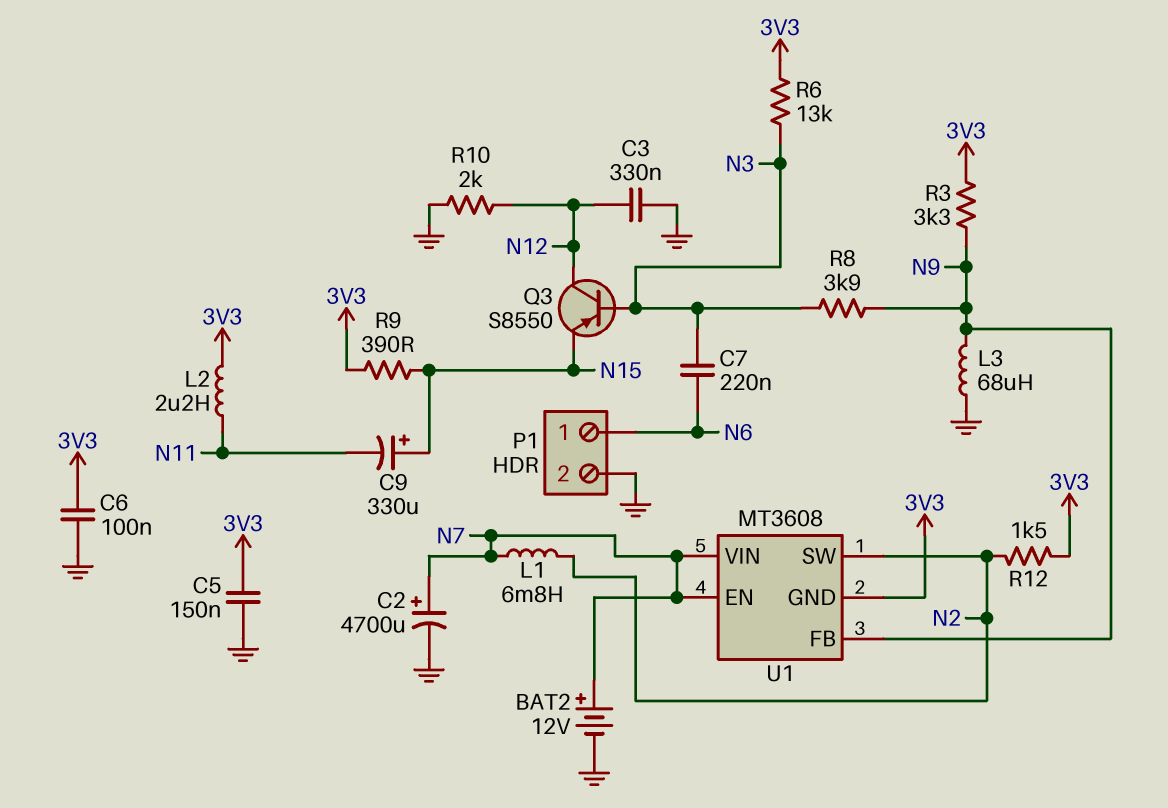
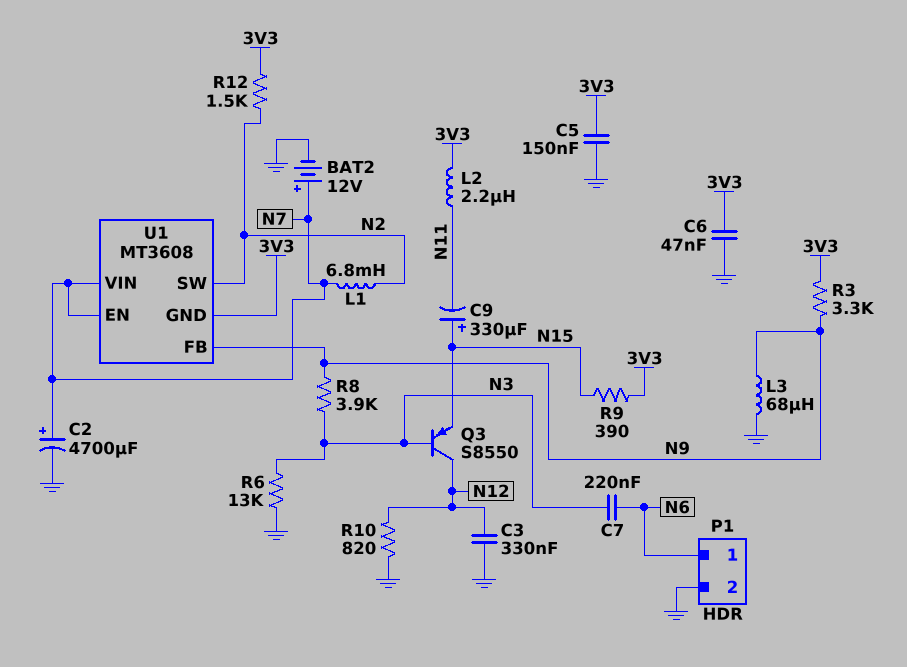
C6: 100nF (3V3, GND) -> 47nF (3V3, GND)
R6: 13k (3V3, N3) -> 13k (GND, N3)
R10: 2k (GND, N12) -> 820 (GND, N12)

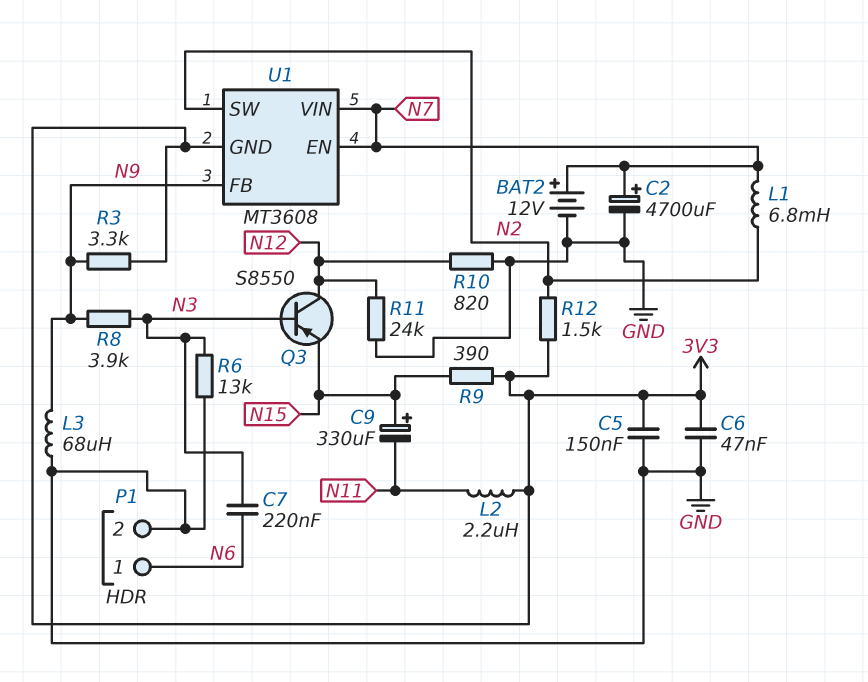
C3: 330nF (GND, N12) -> none
R11: none -> 24k (GND, N12)

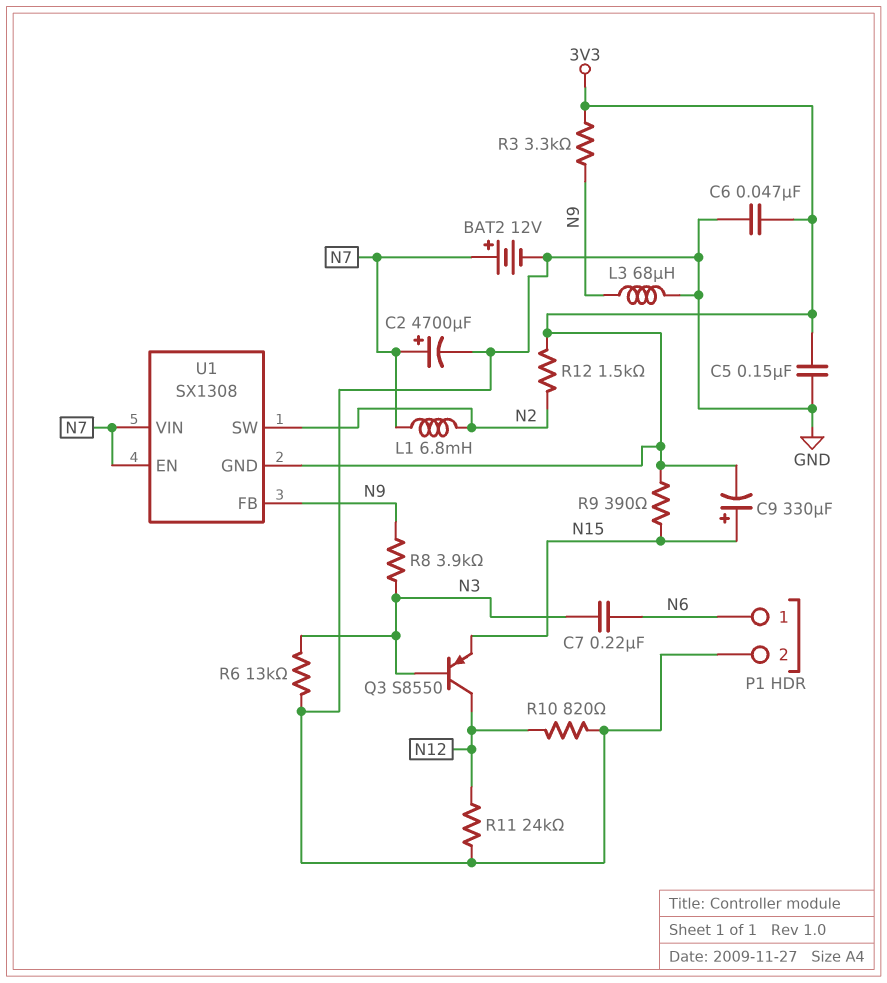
C9: 330uF (plus N15, minus N11) -> 330uF (plus N15, minus 3V3)
L2: 2.2uH (3V3, N11) -> none
U1: MT3608 -> SX1308

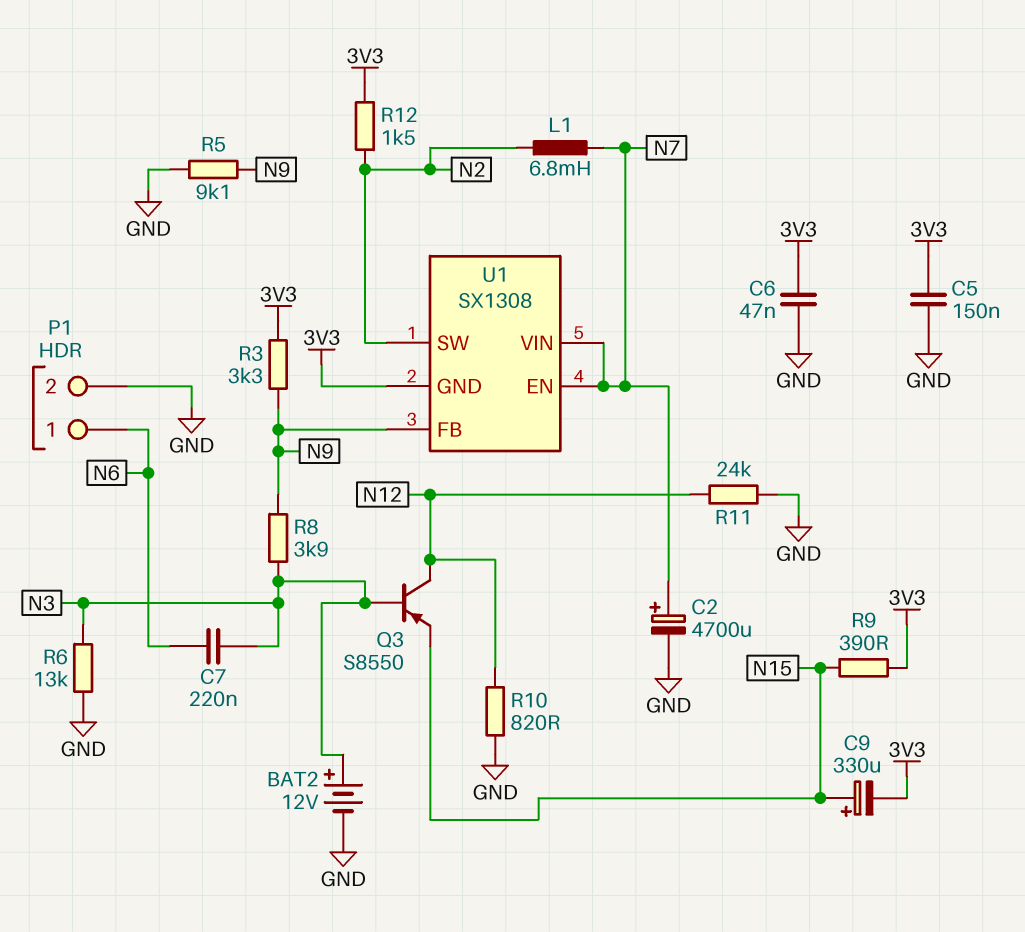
BAT2: 12V (plus N7, minus GND) -> 12V (plus N3, minus GND)
L3: 68uH (GND, N9) -> none
R5: none -> 9.1k (GND, N9)

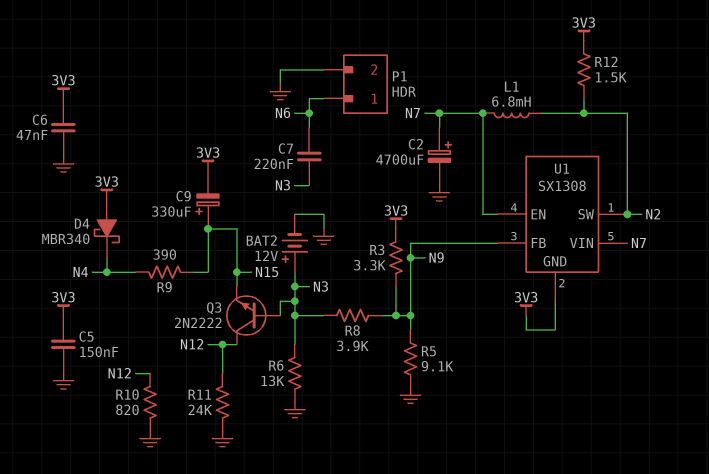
D4: none -> schottky MBR340 (A 3V3, K N4)
Q3: PNP S8550 (B N3, C N12, E N15) -> NPN 2N2222 (B N3, C N12, E N15)
R9: 390 (3V3, N15) -> 390 (N4, N15)

